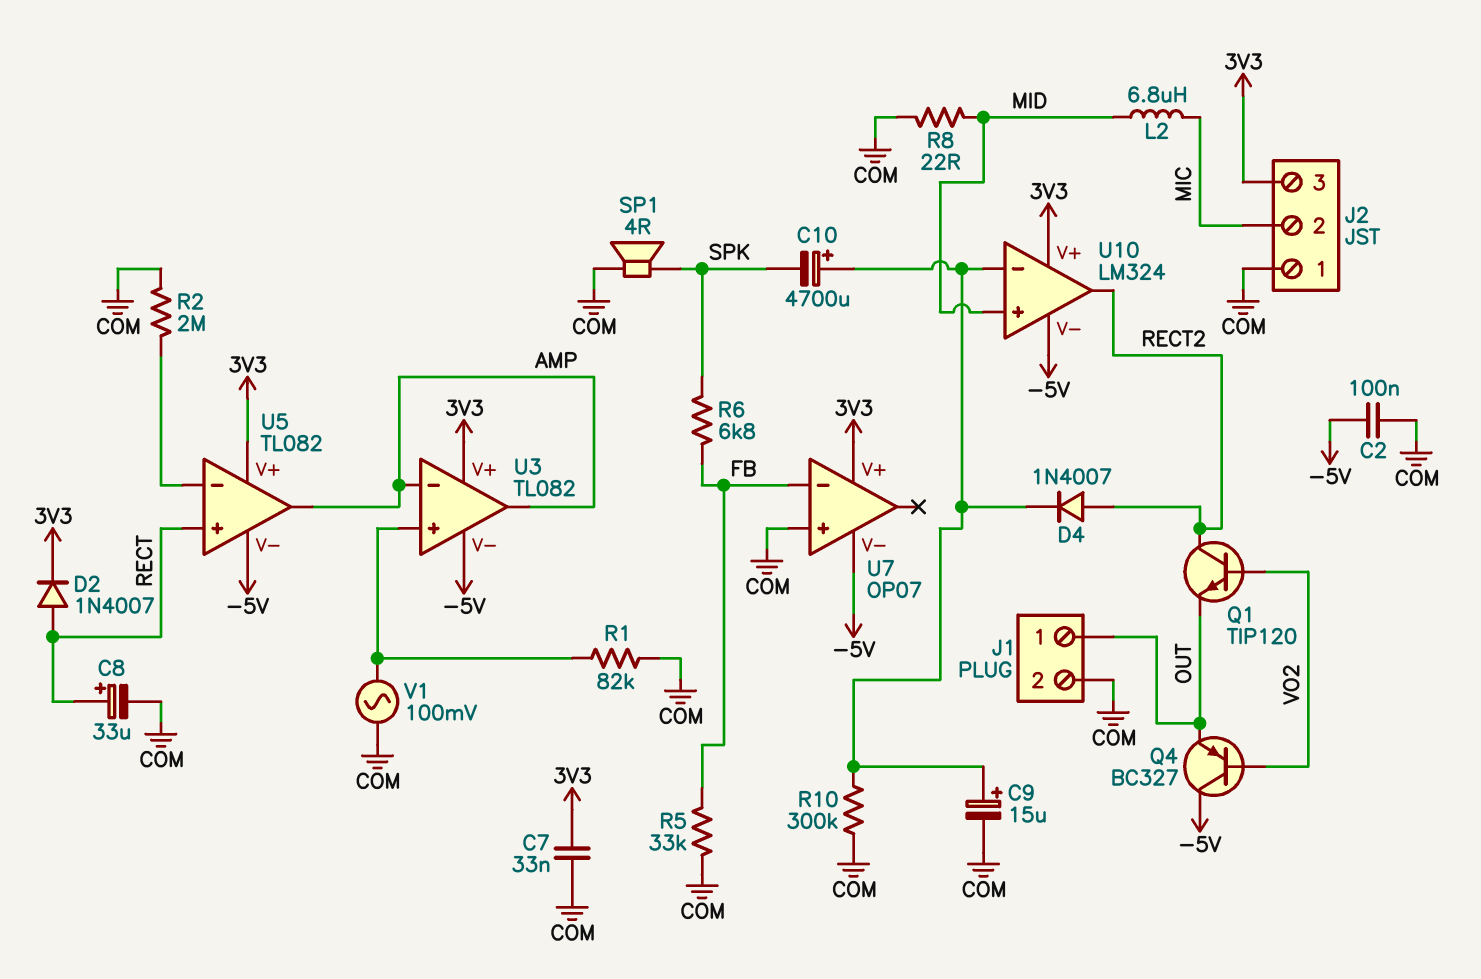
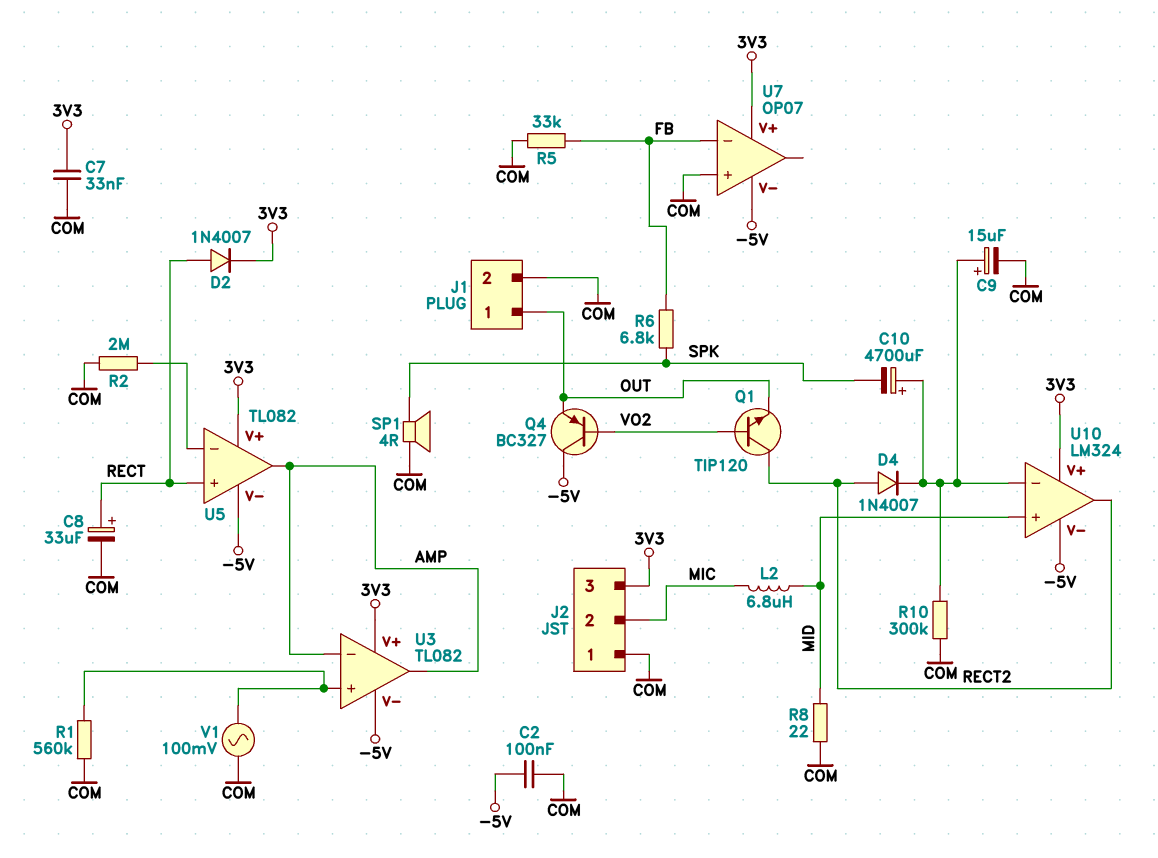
R1: 82k (COM, U3/in+) -> 560k (COM, U3/in+)

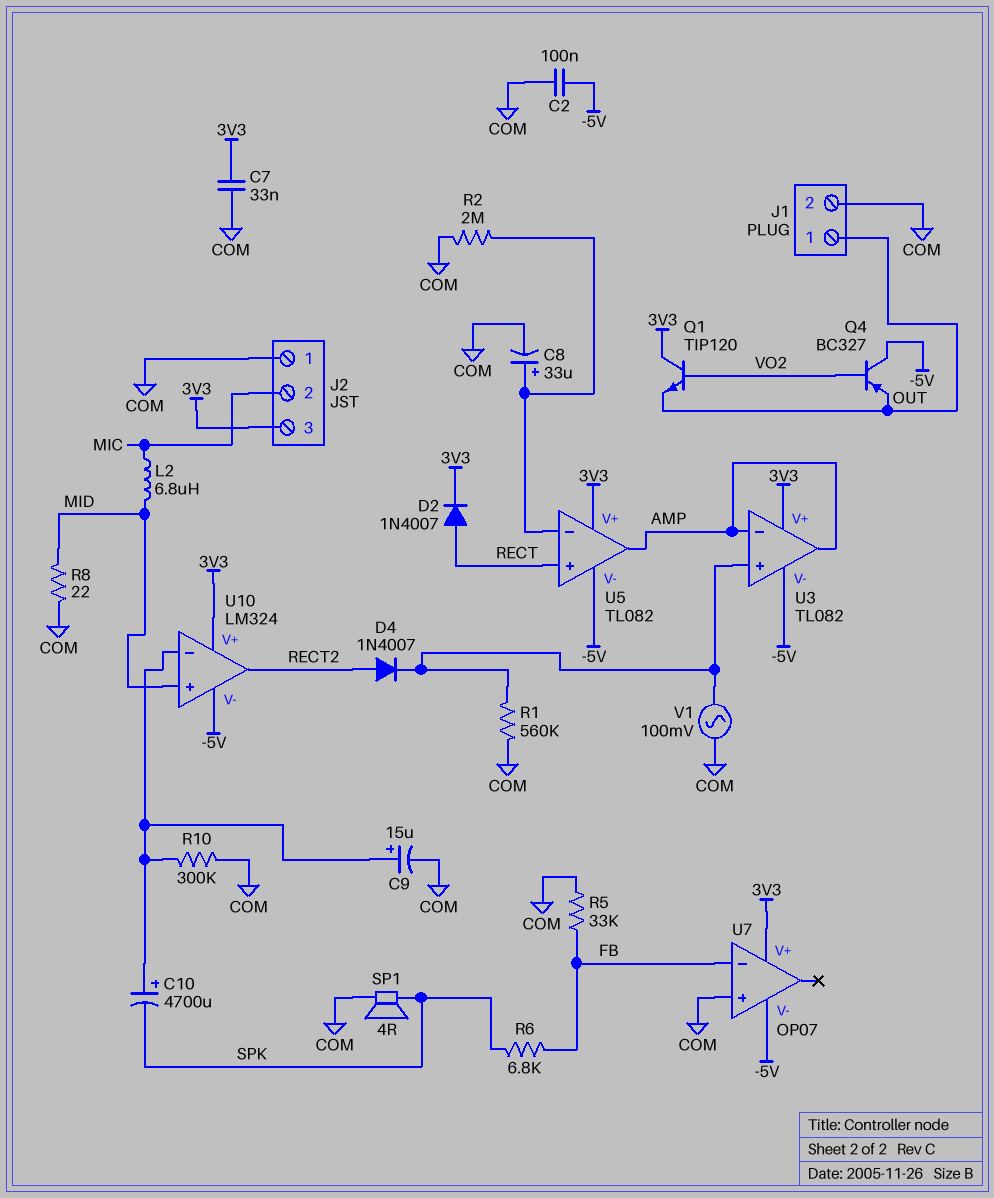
C8: 33uF (plus RECT, minus COM) -> 33uF (plus U5/in-, minus COM)
D4: diode 1N4007 (A RECT2, K U10/in-) -> diode 1N4007 (A RECT2, K U3/in+)
Q1: NPN TIP120 (B VO2, C RECT2, E OUT) -> NPN TIP120 (B VO2, C 3V3, E OUT)

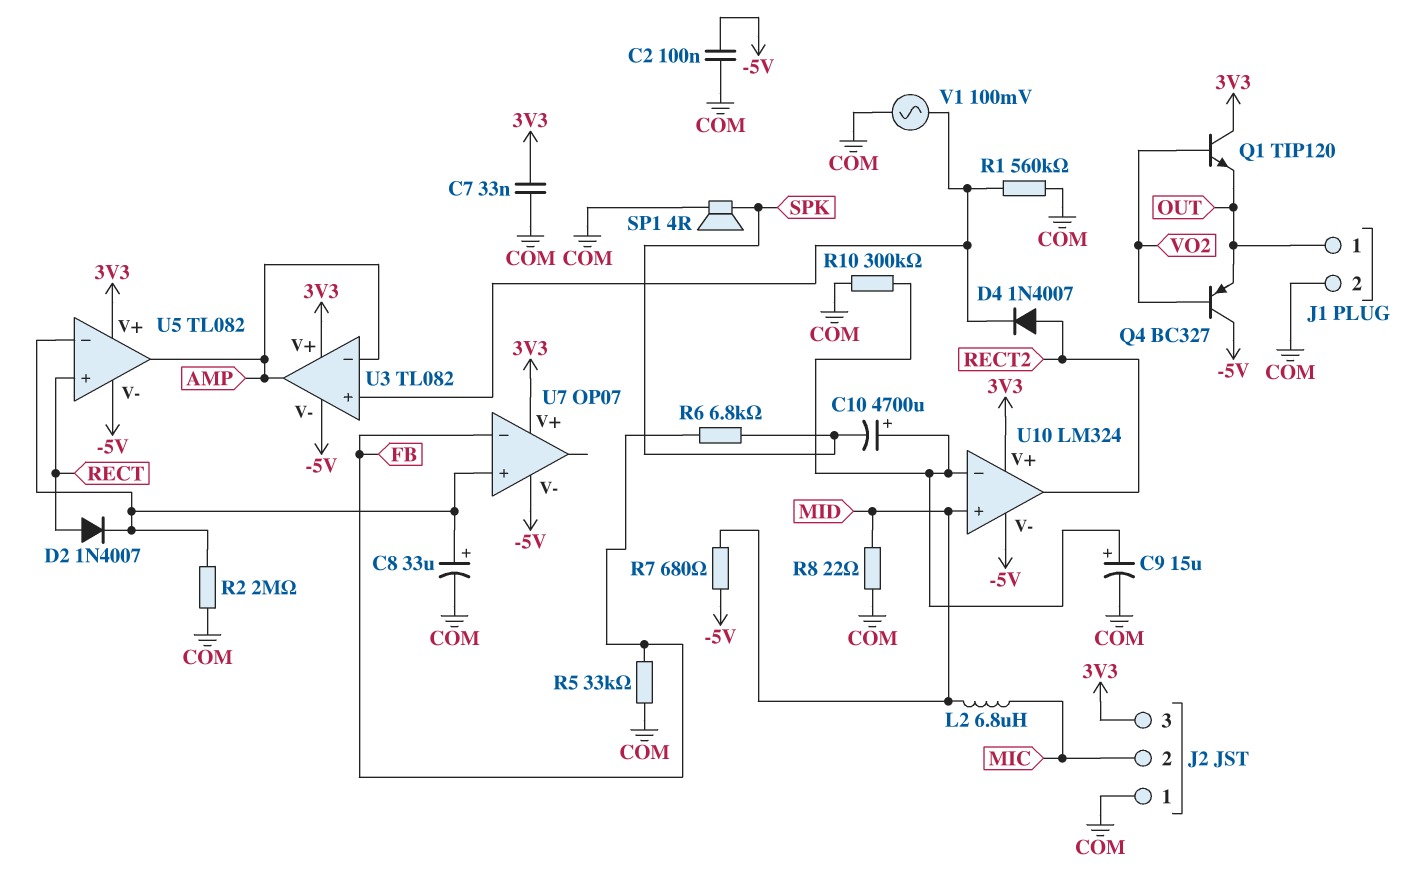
D2: diode 1N4007 (A RECT, K 3V3) -> diode 1N4007 (A RECT, K U5/in-)
R7: none -> 680 (-5V, MID)
U7 pin in+: COM -> U5/in-

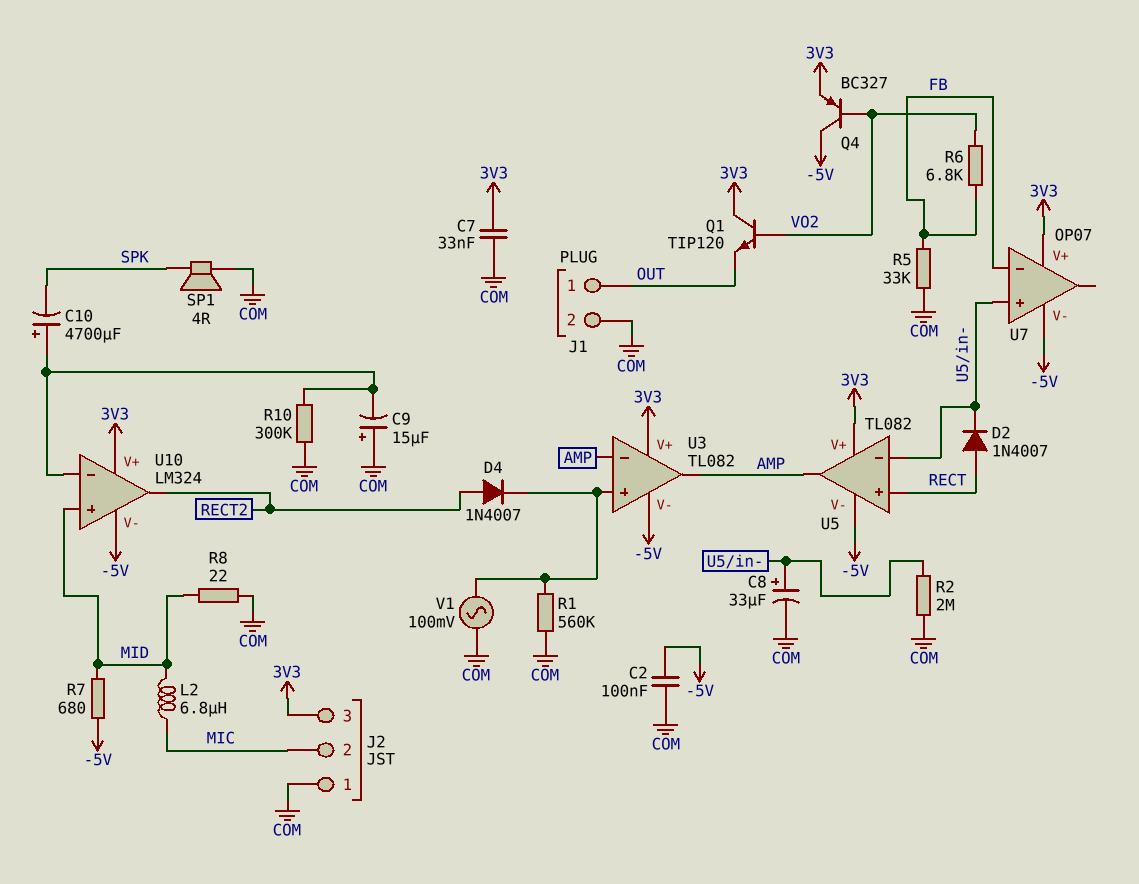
C9: 15uF (plus U10/in-, minus COM) -> 15uF (plus COM, minus U10/in-)
Q4: PNP BC327 (B VO2, C -5V, E OUT) -> PNP BC327 (B VO2, C -5V, E 3V3)
R6: 6.8k (FB, SPK) -> 6.8k (FB, VO2)

